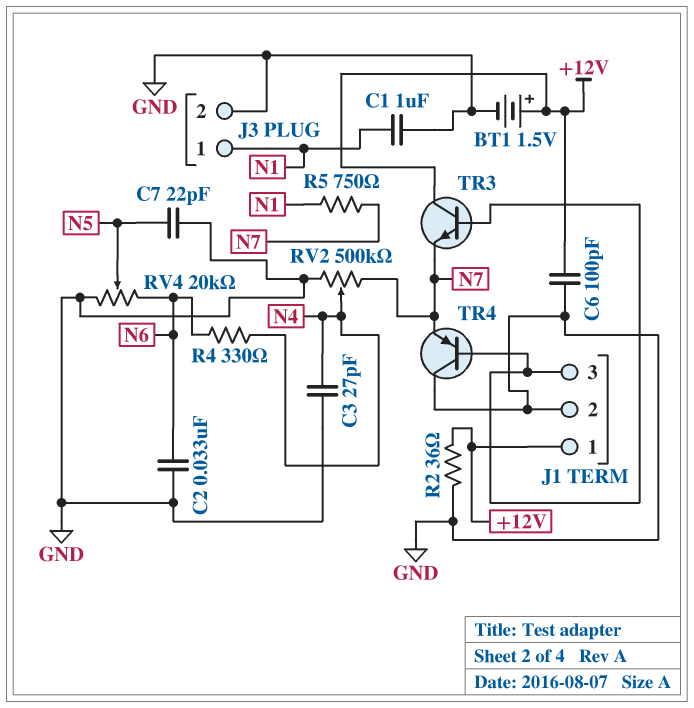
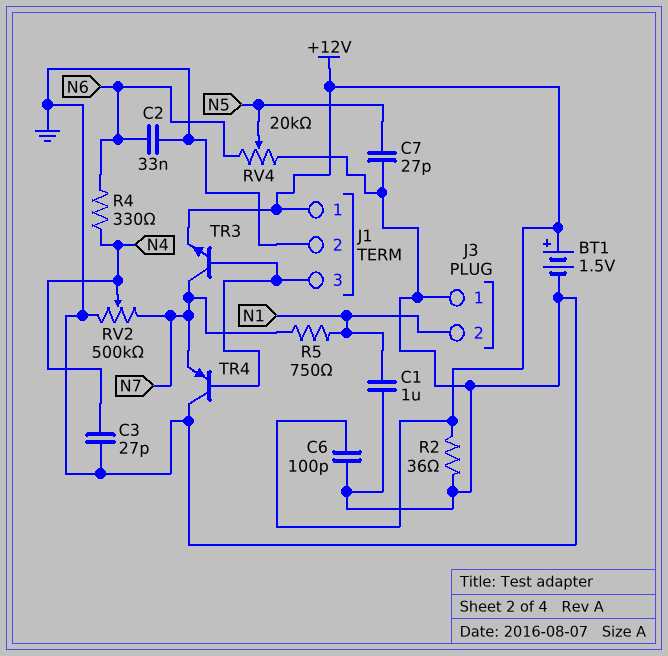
C7: 22pF (GND, N5) -> 27pF (GND, N5)
J3 pin 1: N1 -> GND
J3 pin 2: GND -> N1
TR3: NPN (B J1/3, C +12V, E N7) -> NPN (B J1/3, C N7, E +12V)

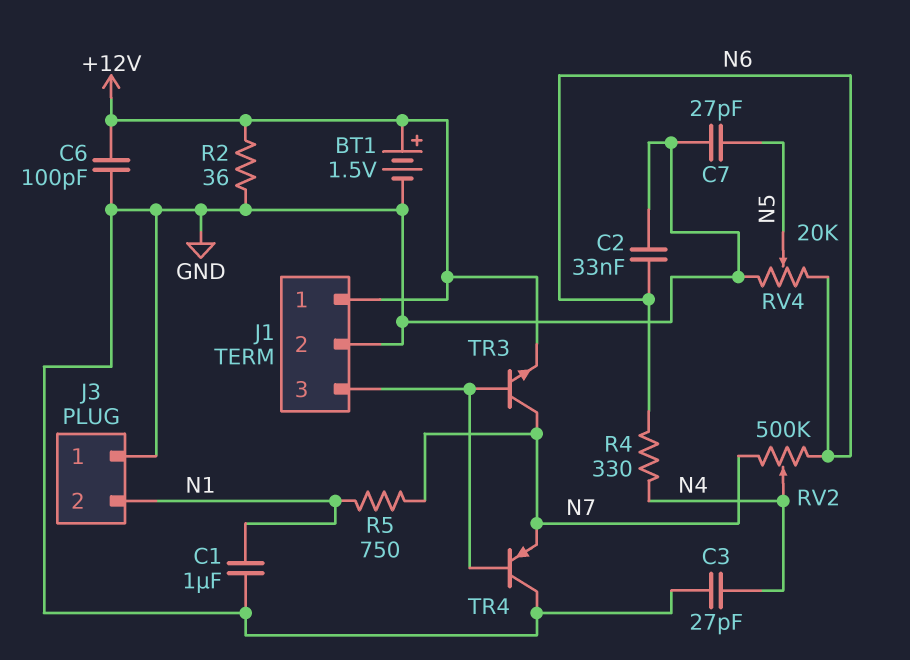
RV2: 500k (GND, N7, wiper N4) -> 500k (N6, N7, wiper N4)

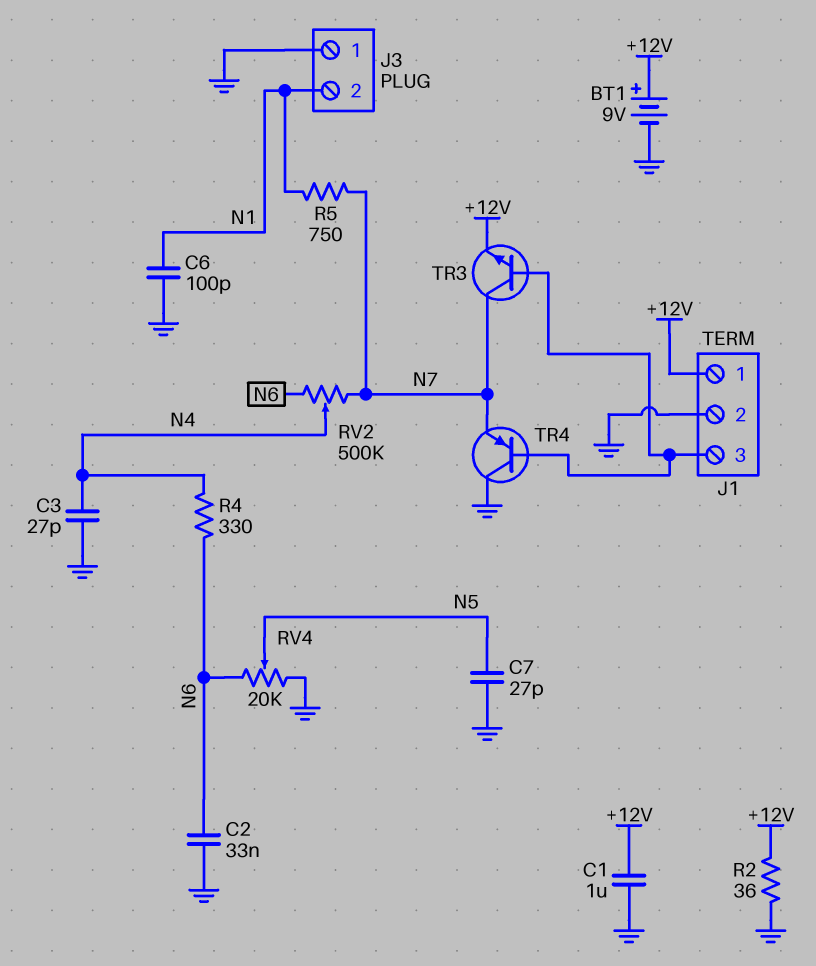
BT1: 1.5V (plus +12V, minus GND) -> 9V (plus +12V, minus GND)
C1: 1uF (GND, N1) -> 1uF (+12V, GND)
C6: 100pF (+12V, GND) -> 100pF (GND, N1)

